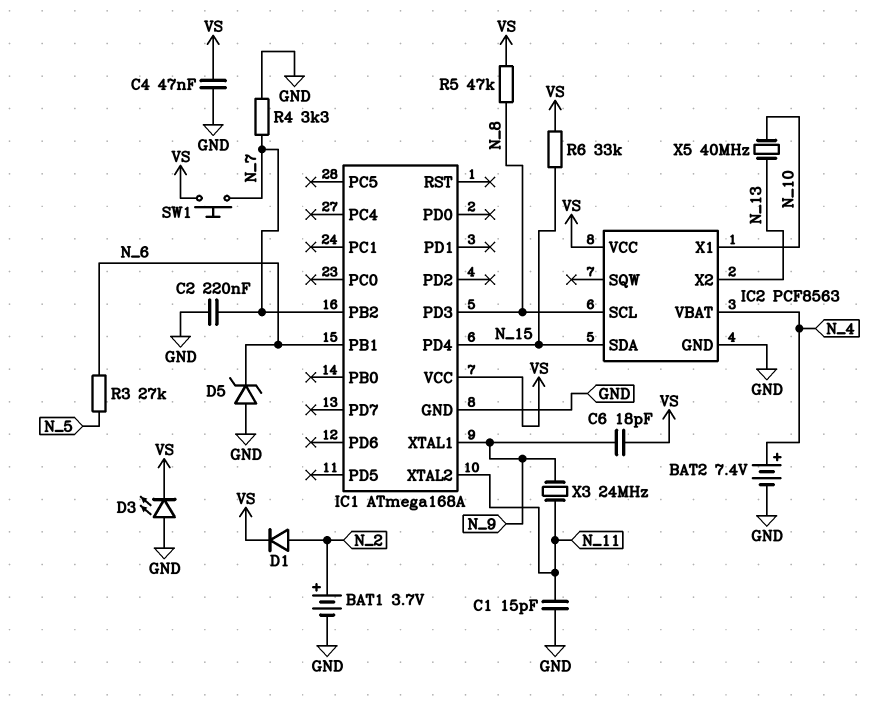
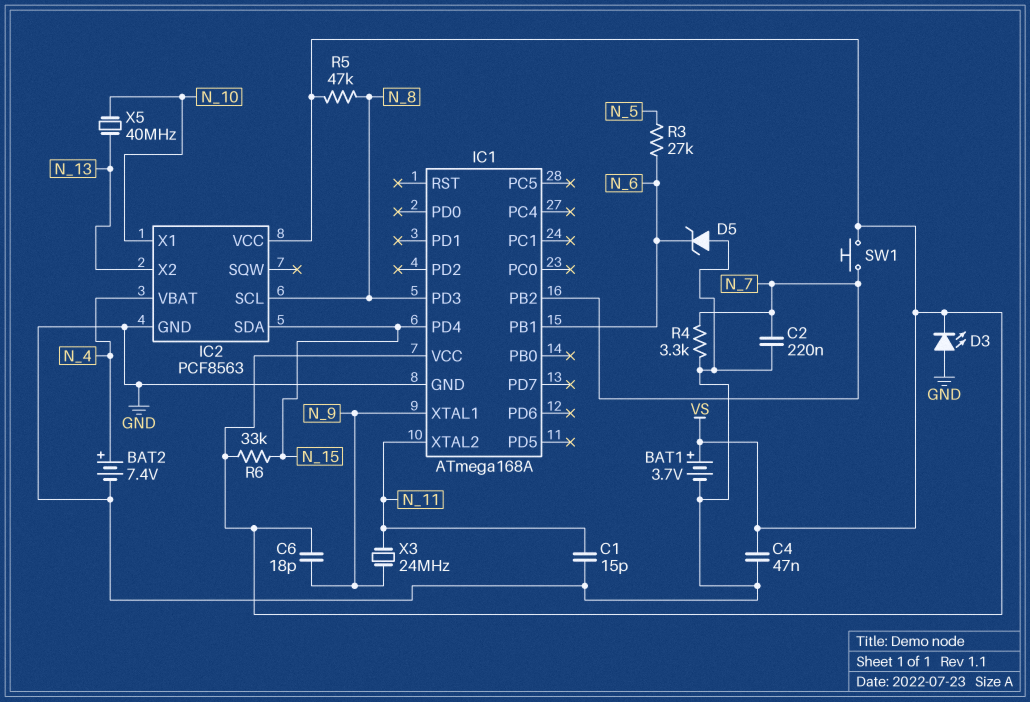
BAT1: 3.7V (plus N_2, minus GND) -> 3.7V (plus VS, minus GND)
D1: diode (A N_2, K VS) -> none

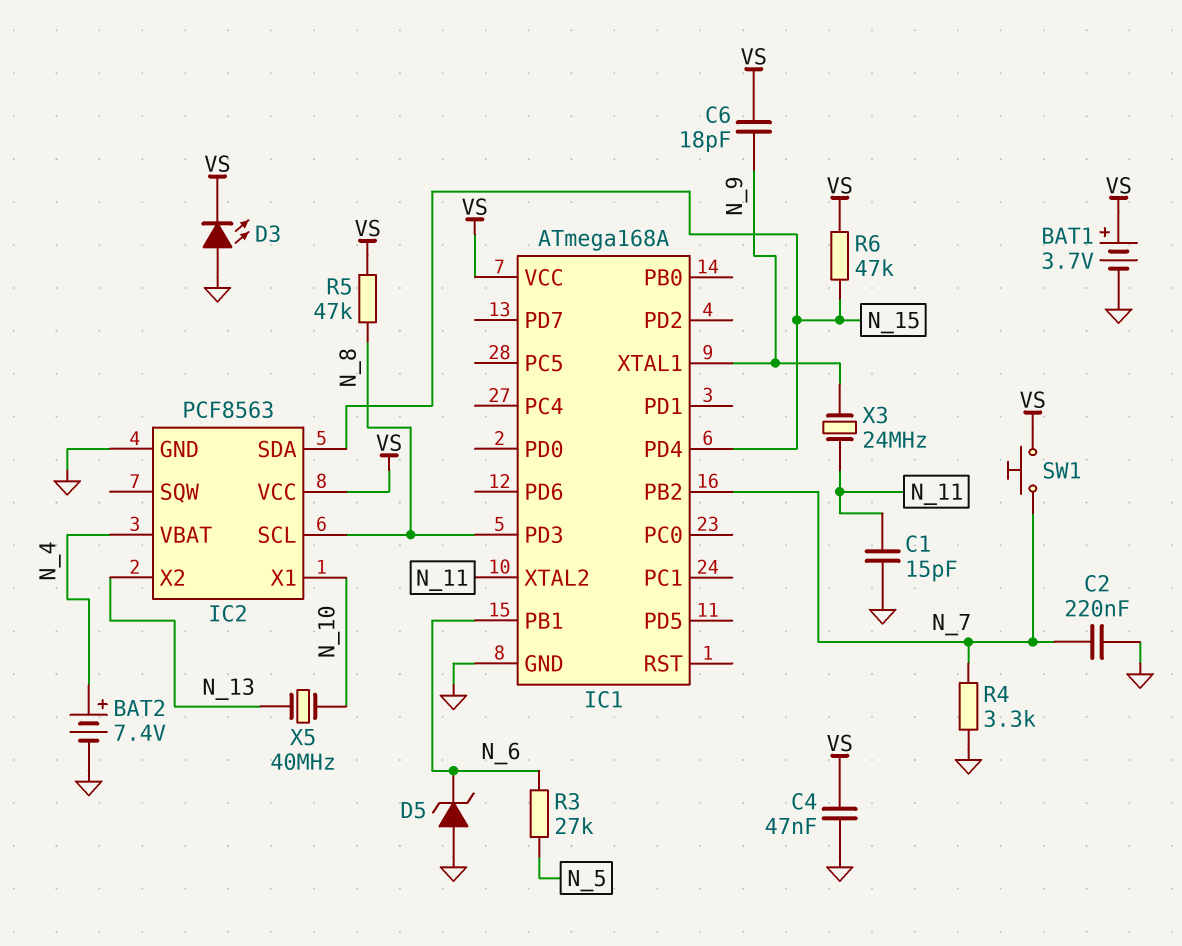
R6: 33k (N_15, VS) -> 47k (N_15, VS)

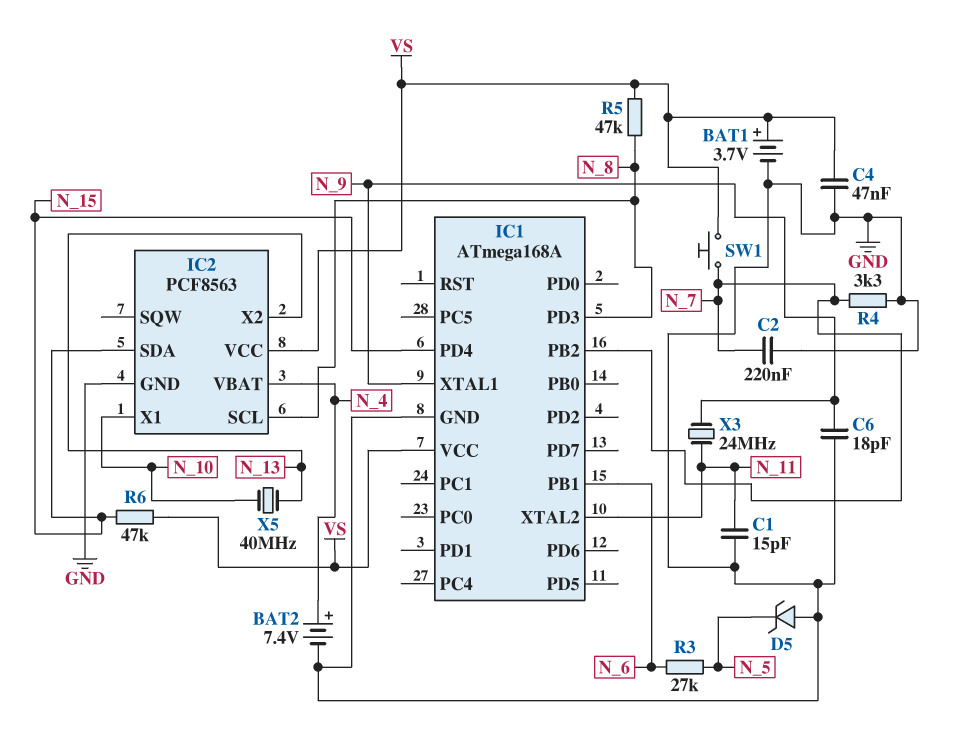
C6: 18pF (N_9, VS) -> 18pF (GND, N_9)
D3: LED (A GND, K VS) -> none
D5: zener (A GND, K N_6) -> zener (A GND, K N_5)

